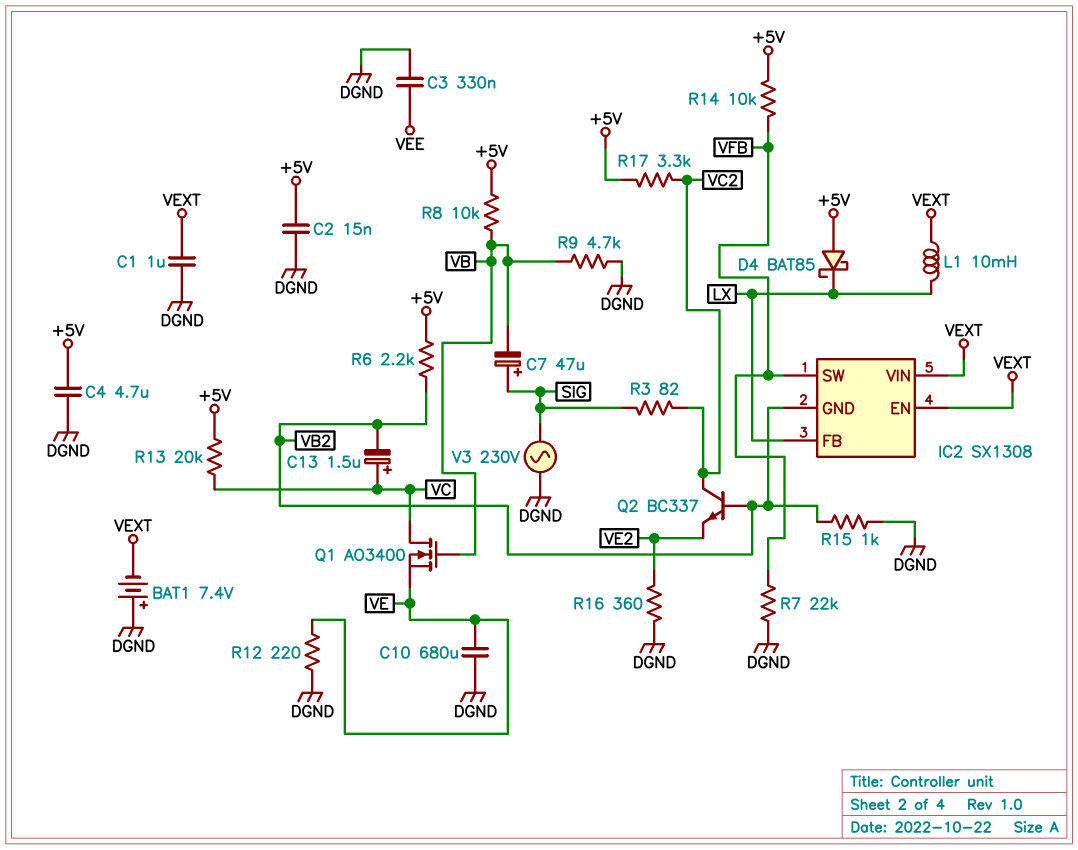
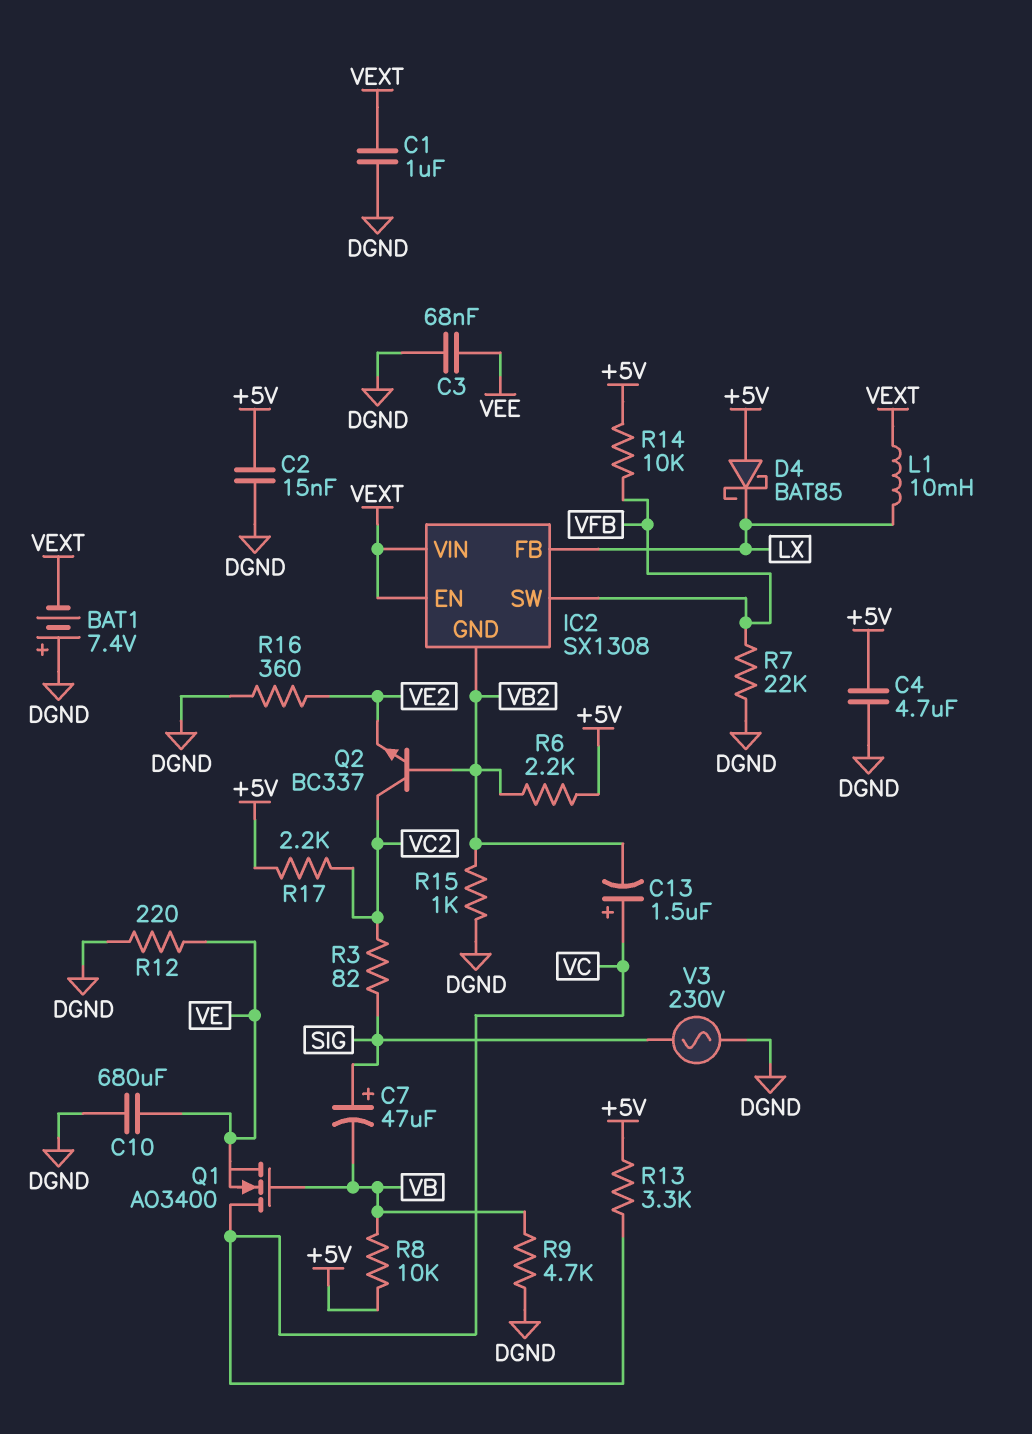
C3: 330nF (DGND, VEE) -> 68nF (DGND, VEE)
R13: 20k (+5V, VC) -> 3.3k (+5V, VC)
R17: 3.3k (+5V, VC2) -> 2.2k (+5V, VC2)

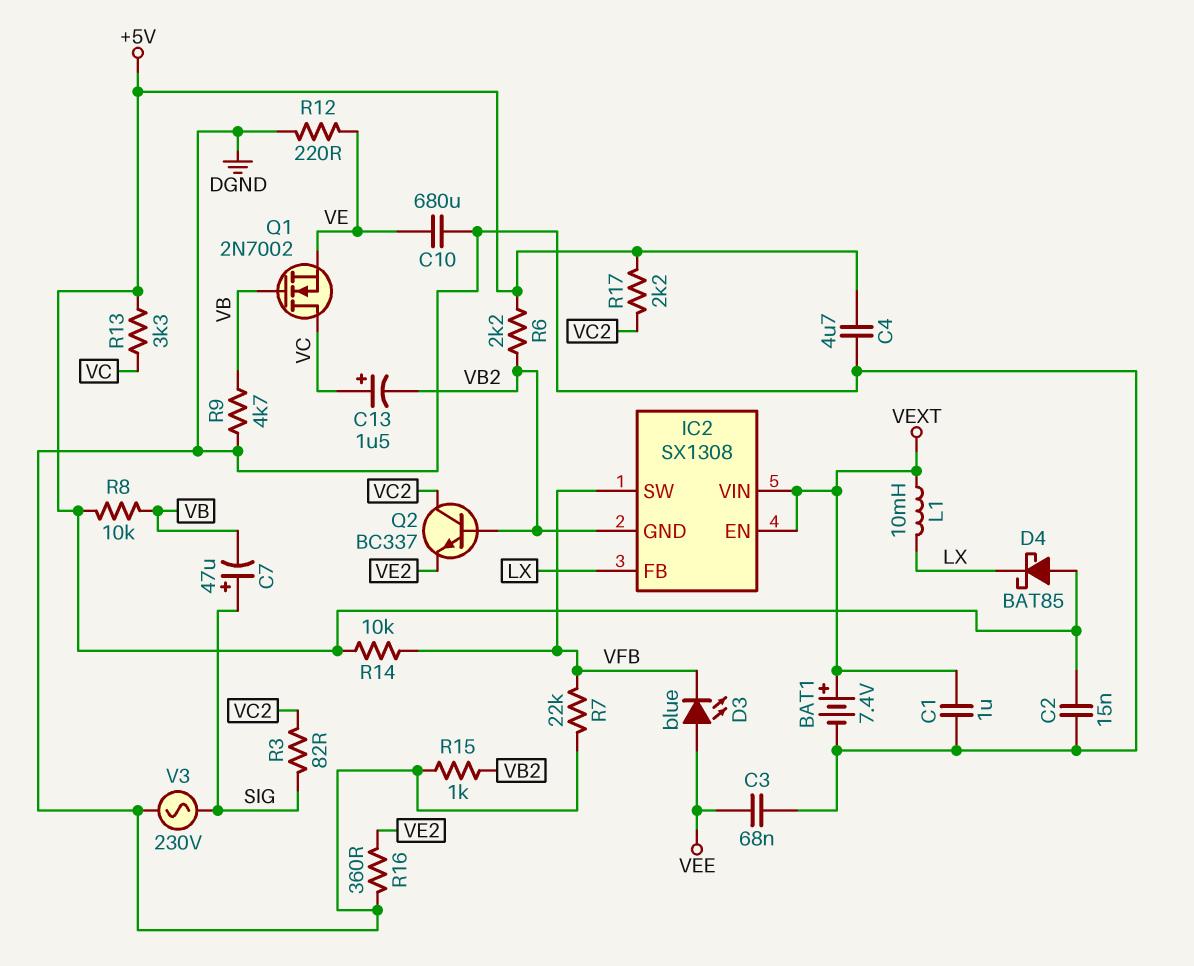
BAT1: 7.4V (plus DGND, minus VEXT) -> 7.4V (plus VEXT, minus DGND)
D3: none -> LED blue (A VEE, K VFB)
Q1: NMOS AO3400 (G VB, D VC, S VE) -> NMOS 2N7002 (G VB, D VC, S VE)

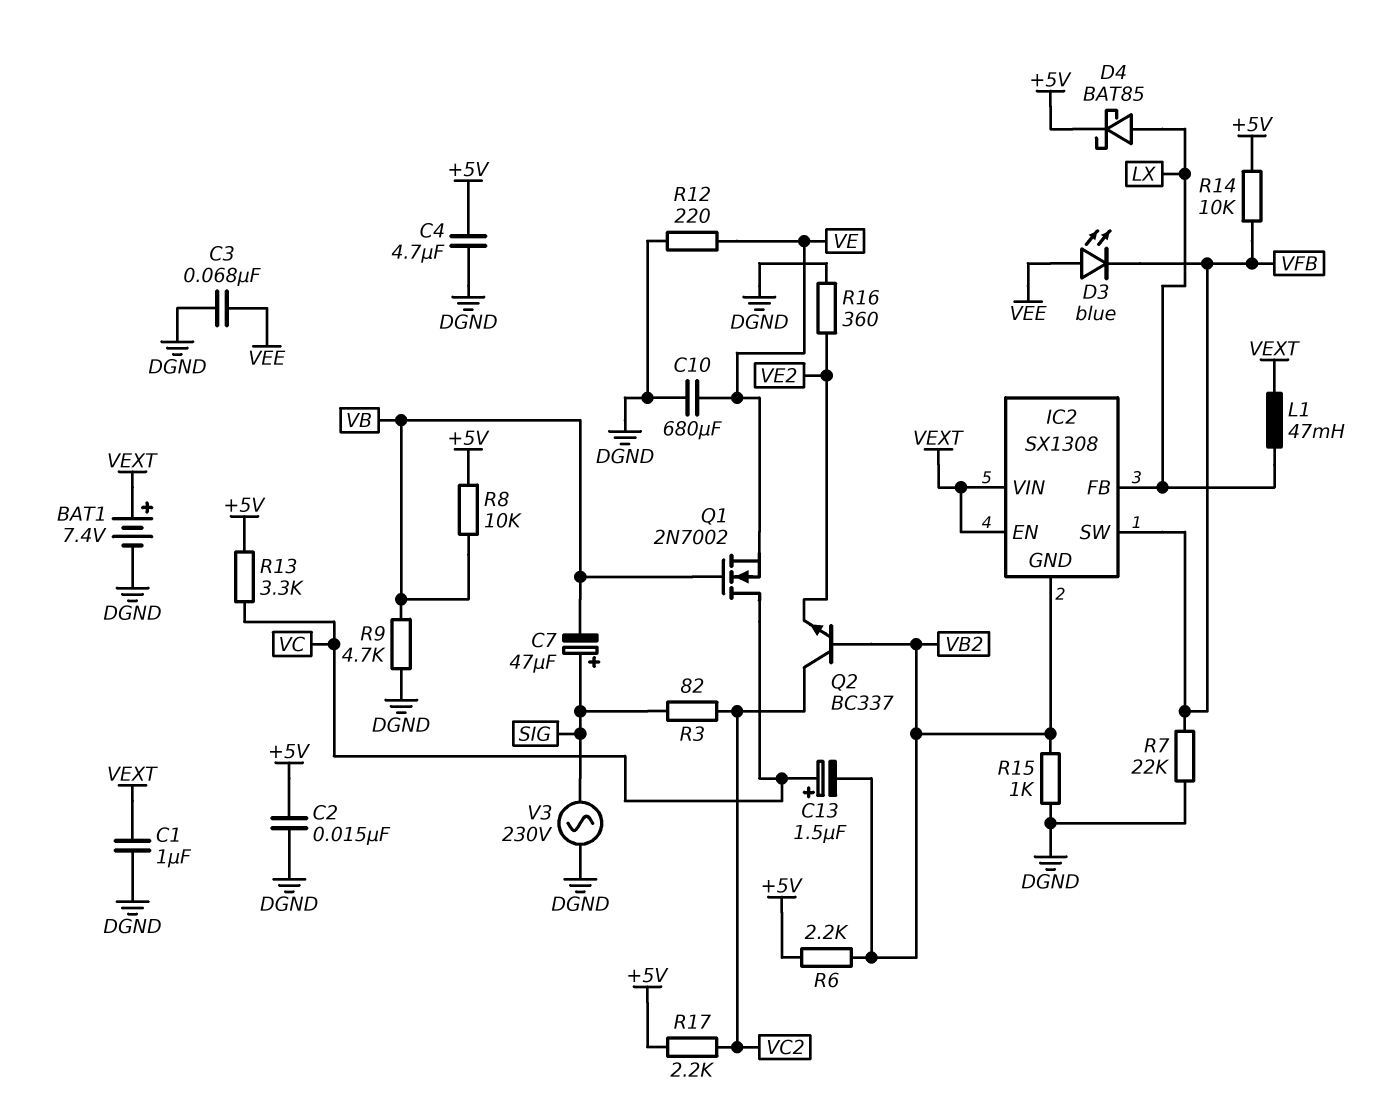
D4: schottky BAT85 (A +5V, K LX) -> schottky BAT85 (A LX, K +5V)
L1: 10mH (LX, VEXT) -> 47mH (LX, VEXT)

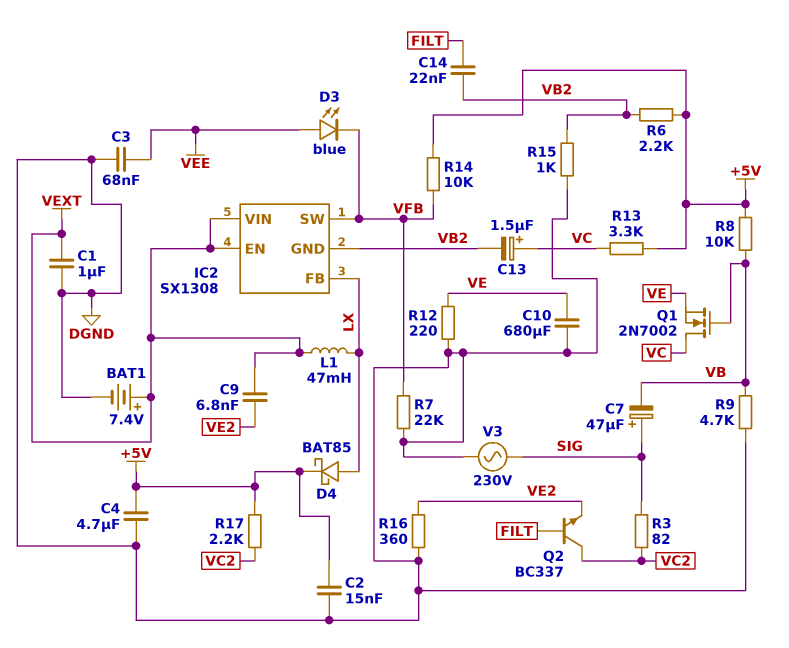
C9: none -> 6.8nF (VE2, VEXT)
C14: none -> 22nF (FILT, VB2)
Q2: NPN BC337 (B VB2, C VC2, E VE2) -> NPN BC337 (B FILT, C VC2, E VE2)

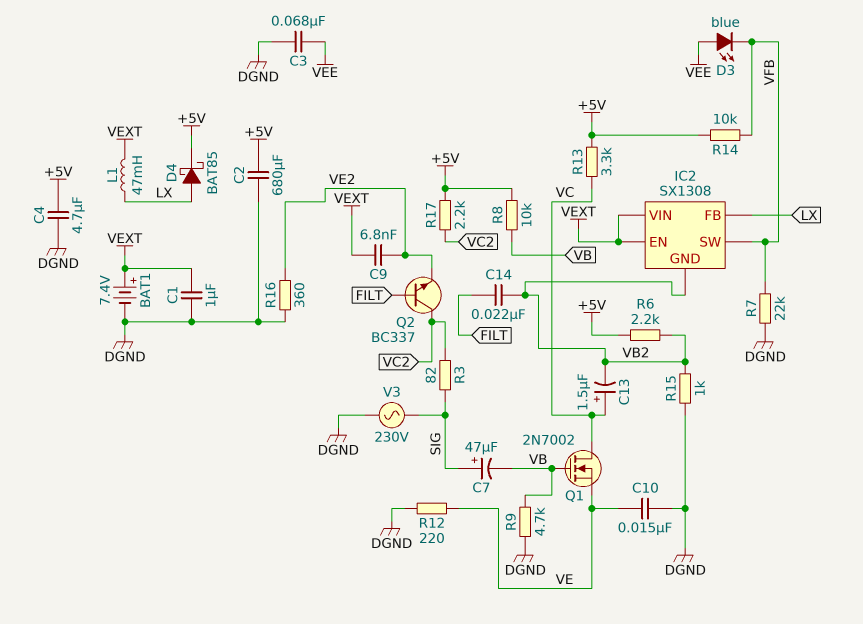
C2: 15nF (+5V, DGND) -> 680uF (+5V, DGND)
C10: 680uF (DGND, VE) -> 15nF (DGND, VE)

